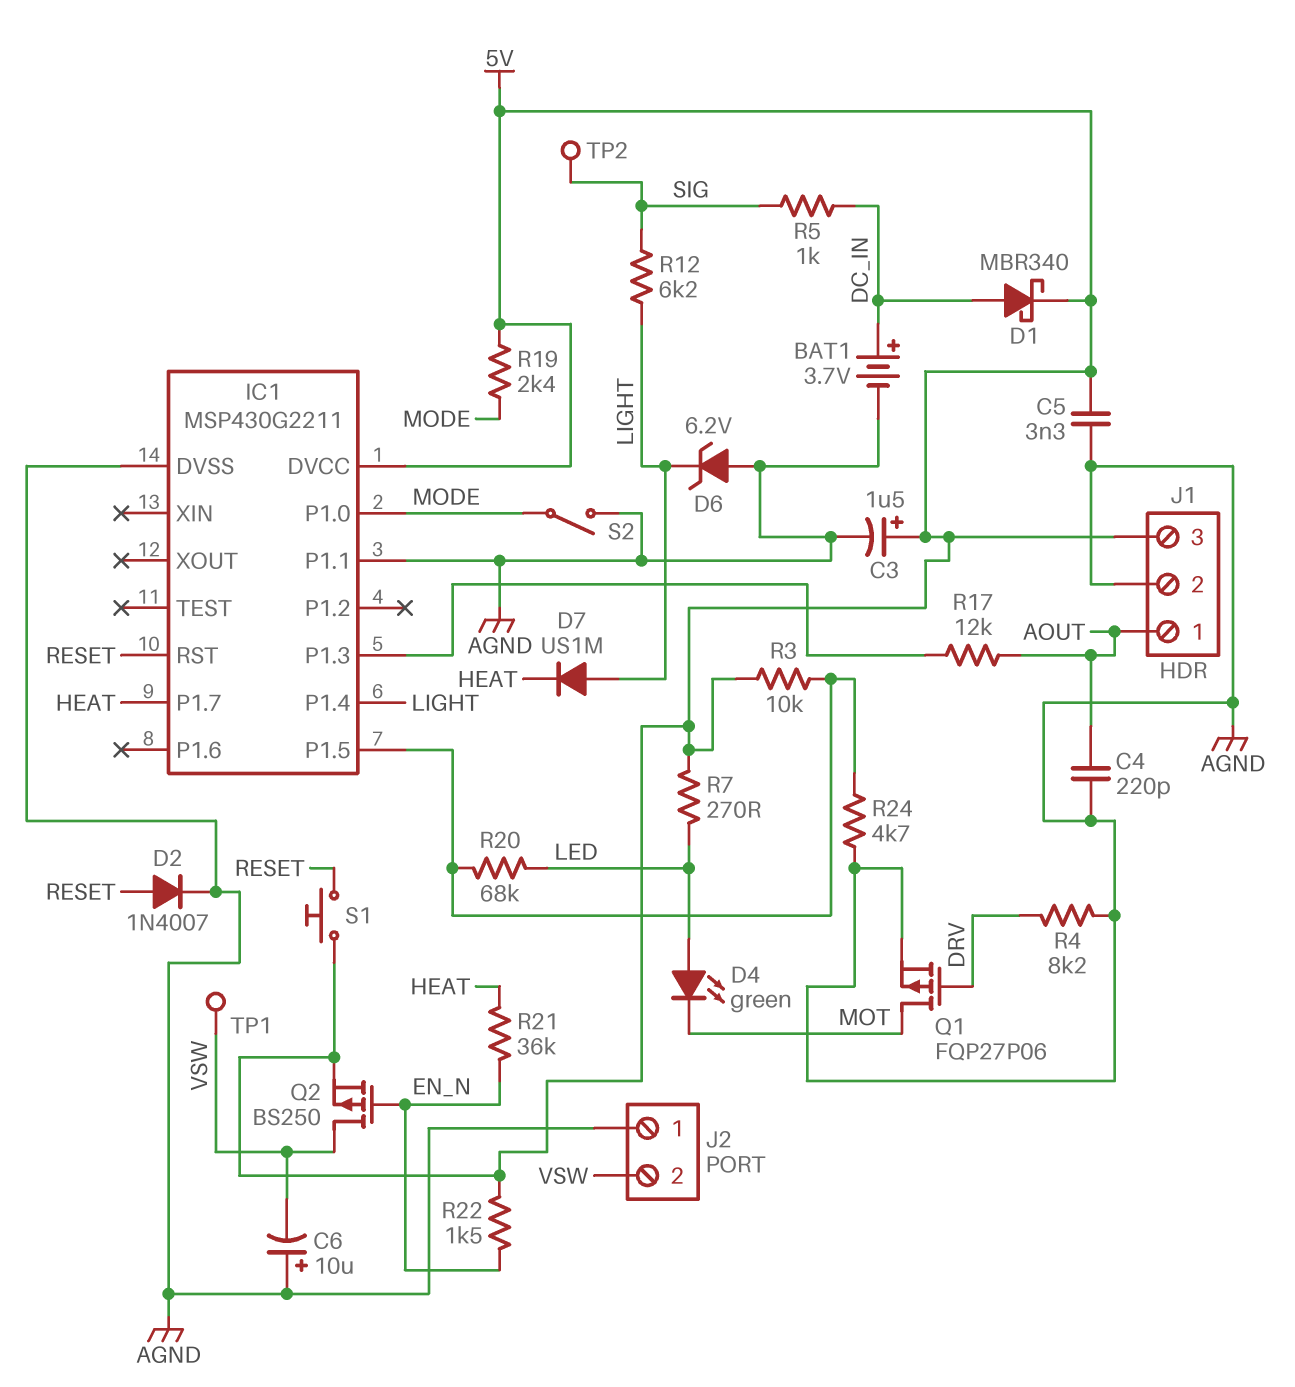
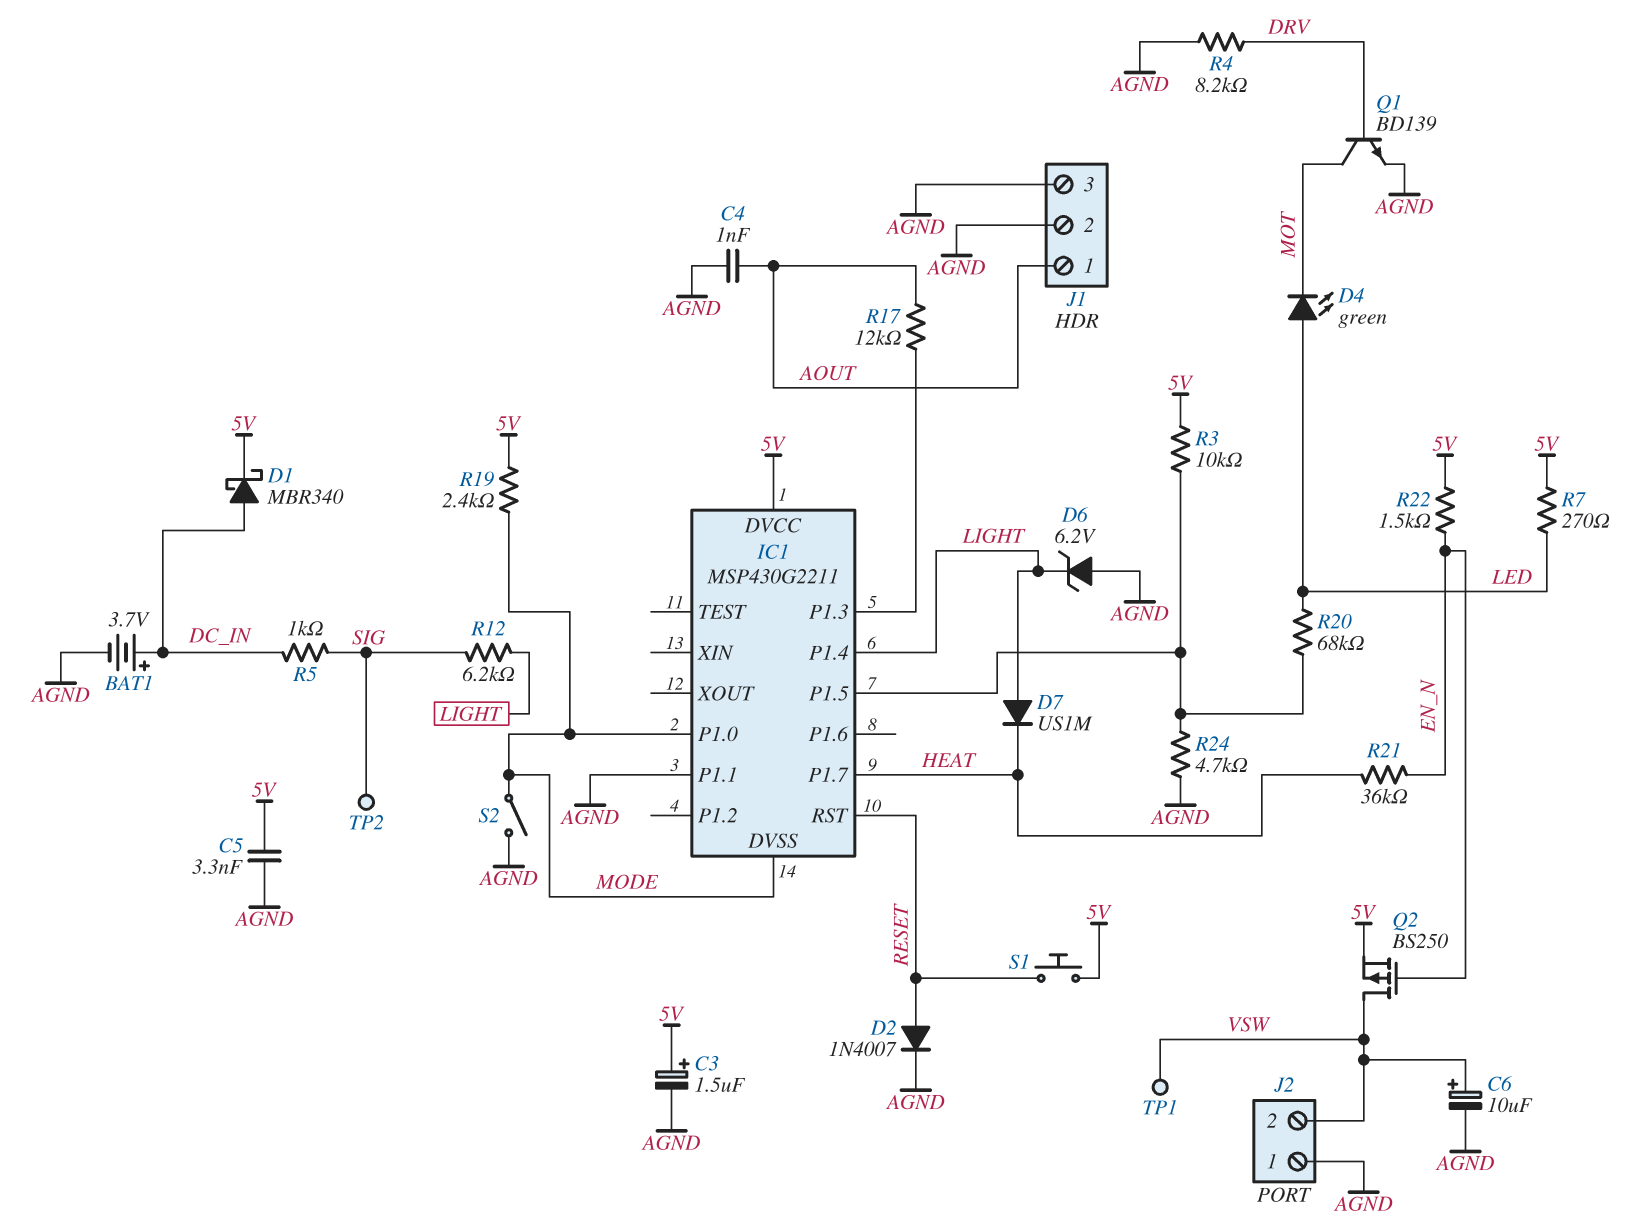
C4: 220pF (AGND, AOUT) -> 1nF (AGND, AOUT)
C6: 10uF (plus AGND, minus VSW) -> 10uF (plus VSW, minus AGND)
IC1 pin DVSS: AGND -> MODE
J1 pin 3: 5V -> AGND
Q1: PMOS FQP27P06 (G DRV, D MOT, S AGND) -> NPN BD139 (B DRV, C MOT, E AGND)

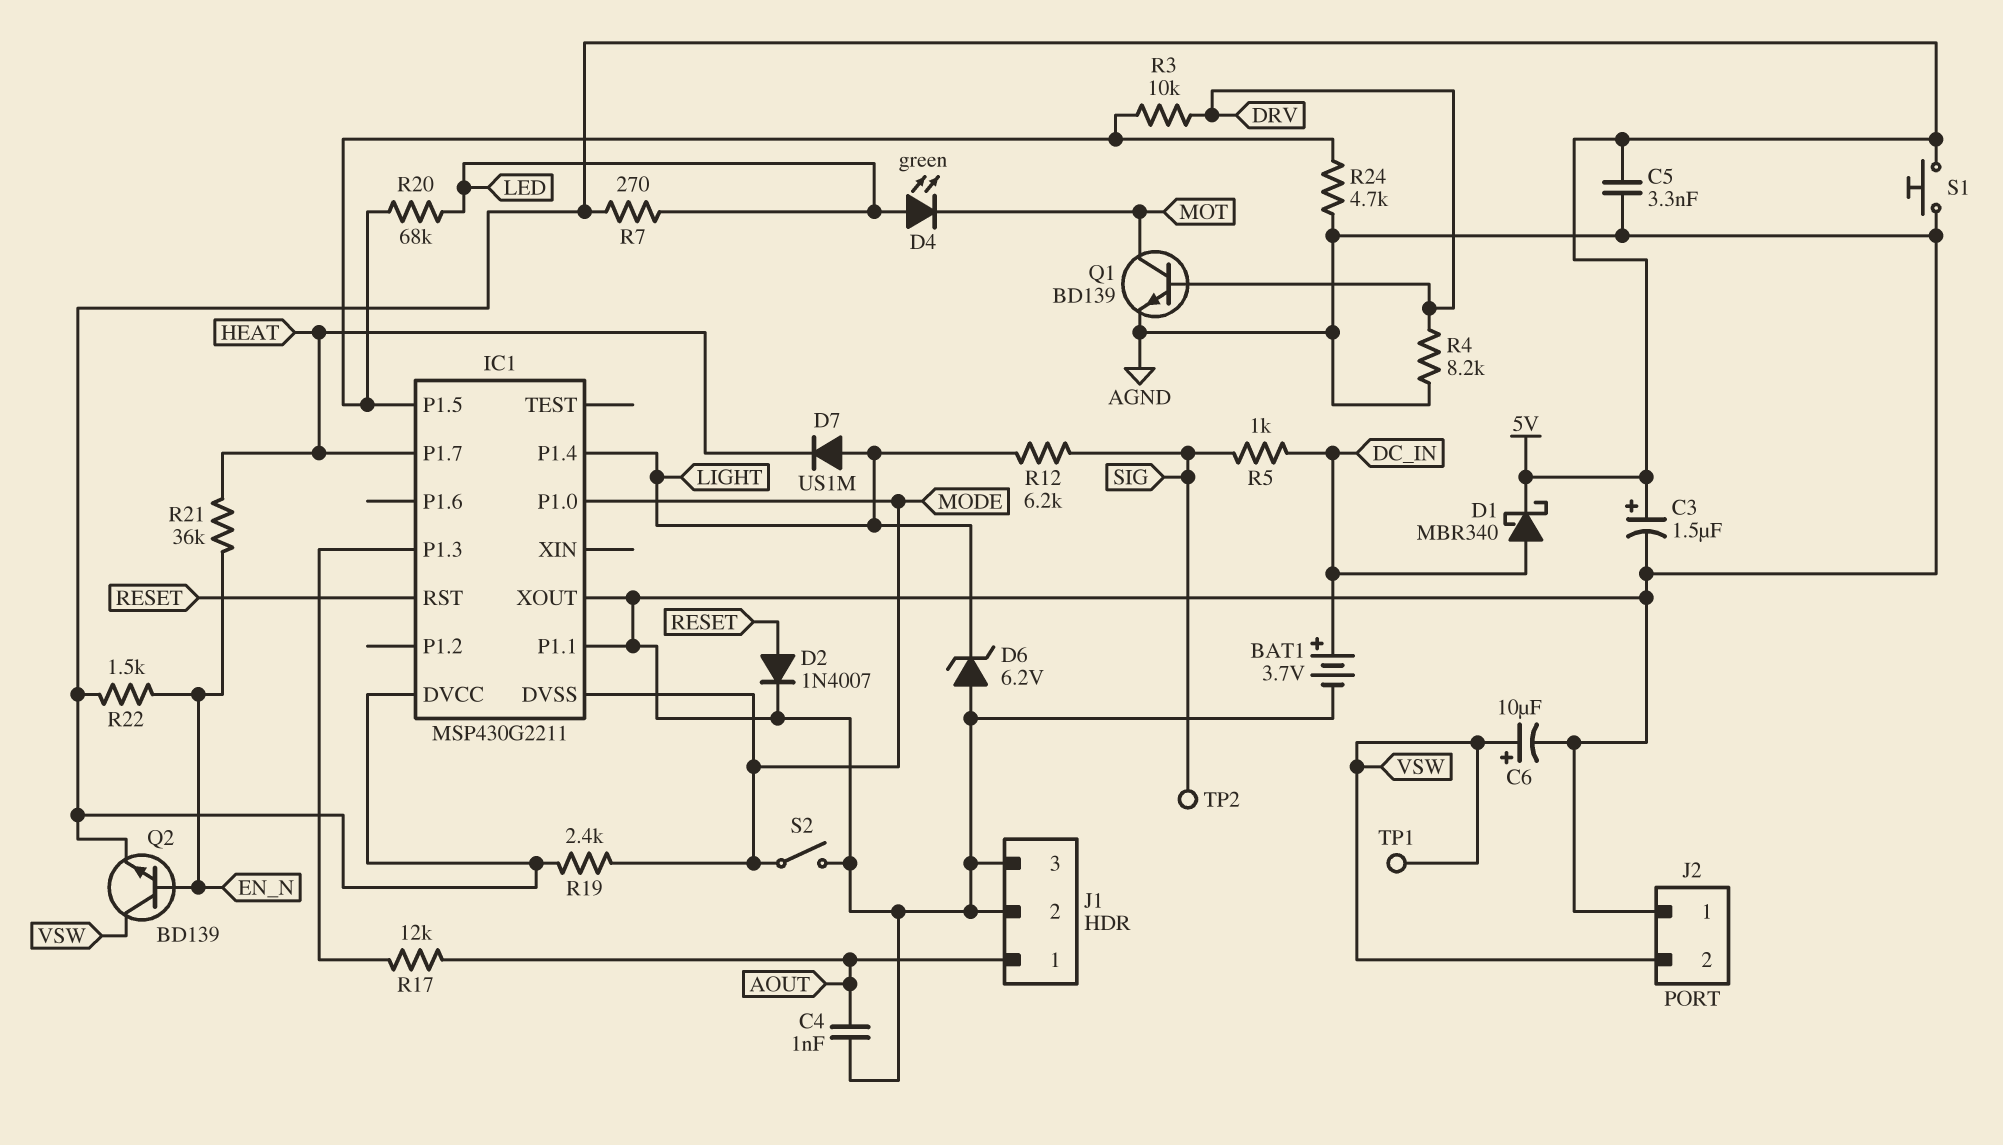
IC1 pin XOUT: none -> AGND
Q2: PMOS BS250 (G EN_N, D VSW, S 5V) -> NPN BD139 (B EN_N, C VSW, E 5V)
R3: 10k (5V, IC1/P1.5) -> 10k (DRV, IC1/P1.5)
S1: button (5V, RESET) -> button (5V, AGND)

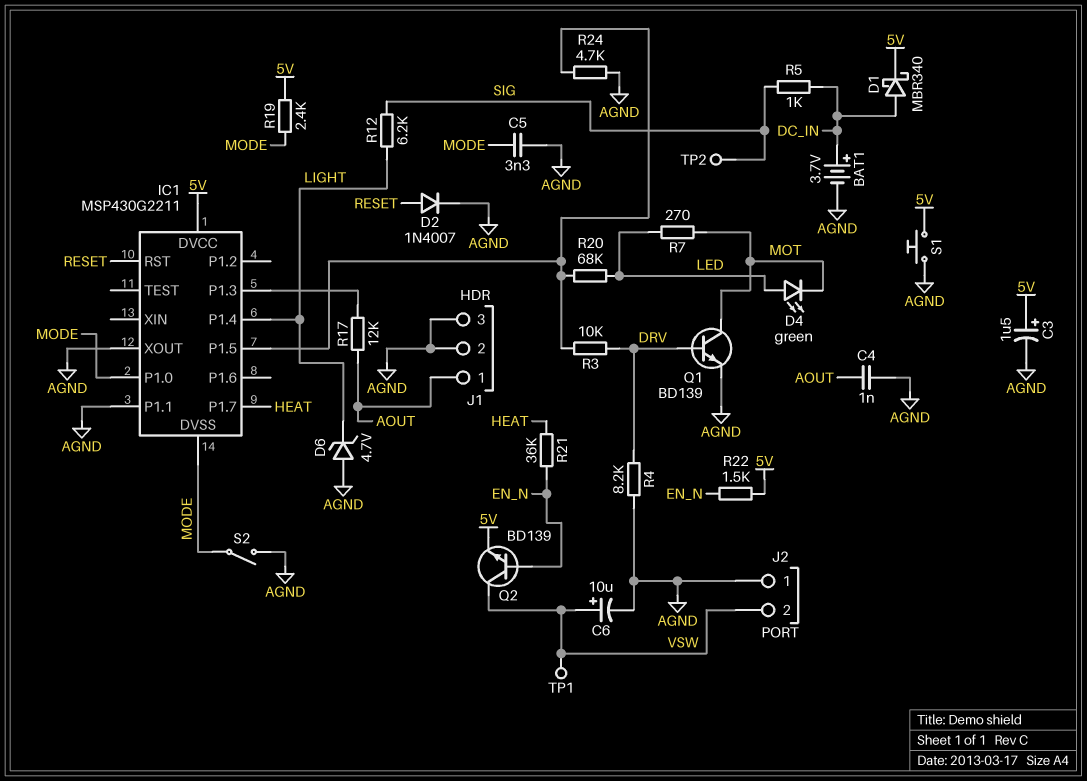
C5: 3.3nF (5V, AGND) -> 3.3nF (AGND, MODE)
D6: zener 6.2V (A AGND, K LIGHT) -> zener 4.7V (A AGND, K LIGHT)
D7: diode US1M (A LIGHT, K HEAT) -> none
R7: 270 (5V, LED) -> 270 (LED, MOT)

